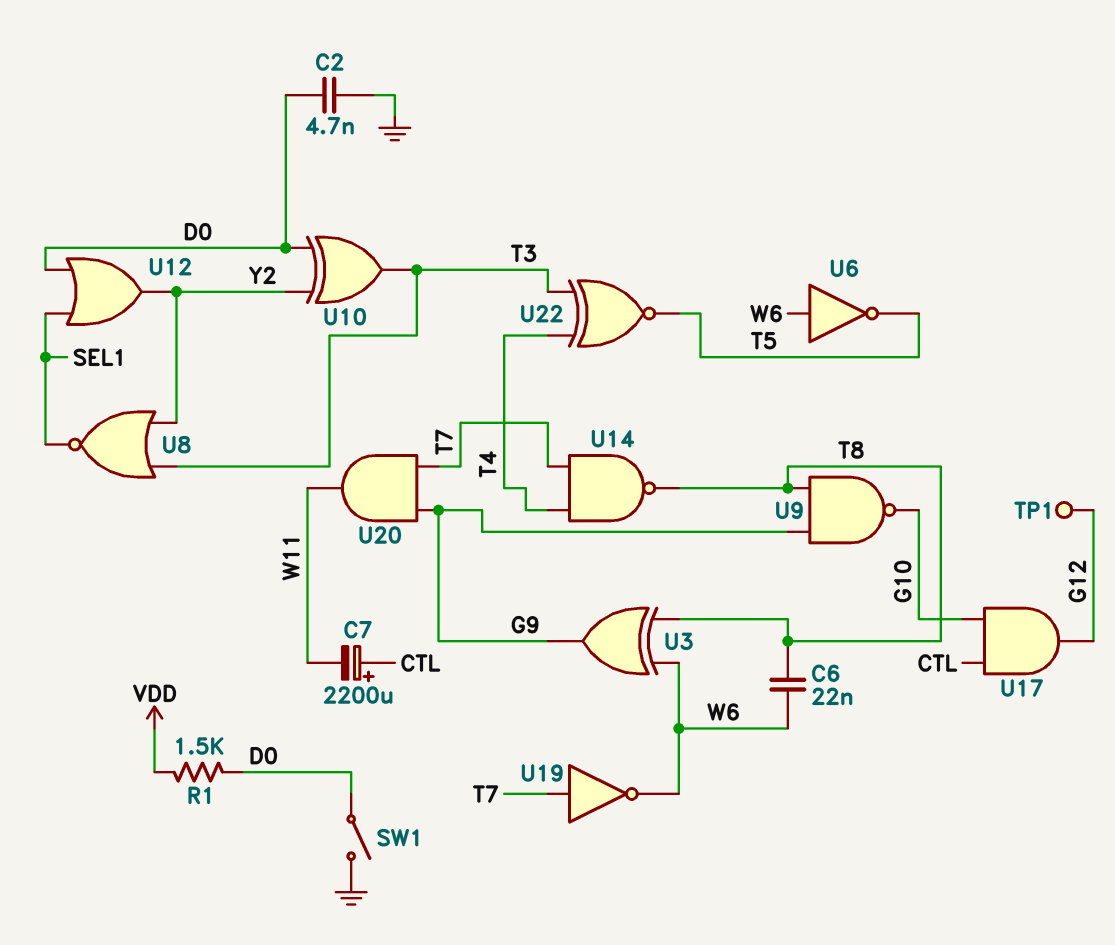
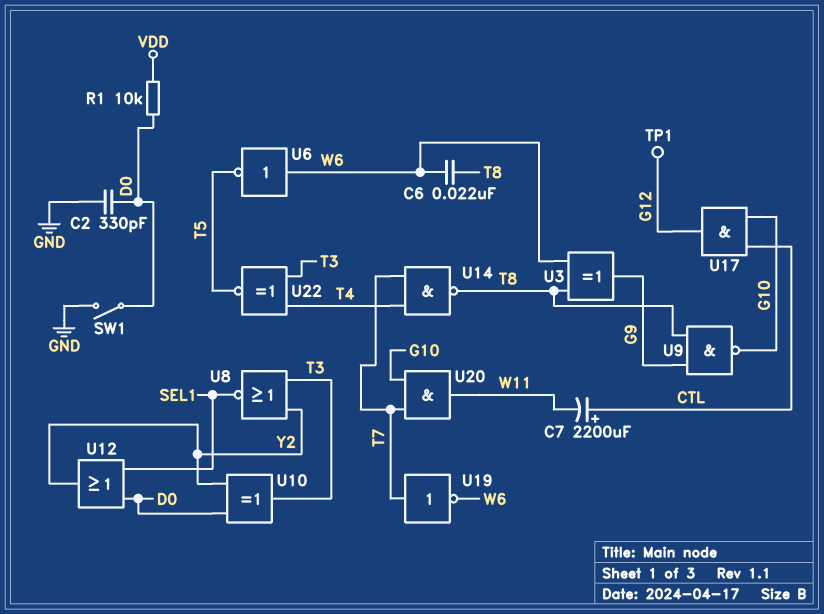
C2: 4.7nF (D0, GND) -> 330pF (D0, GND)
R1: 1.5k (D0, VDD) -> 10k (D0, VDD)
U20: AND (in G9, in T7, out W11) -> AND (in G10, in T7, out W11)

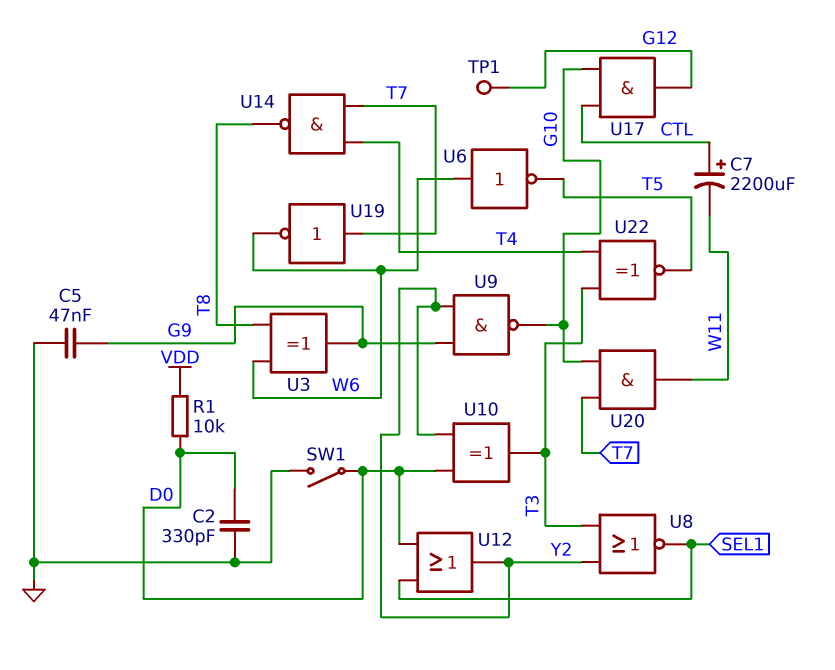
C5: none -> 47nF (G9, GND)
C6: 22nF (T8, W6) -> none
U9: NAND (in G9, in T8, out G10) -> NAND (in G9, in Y2, out G10)

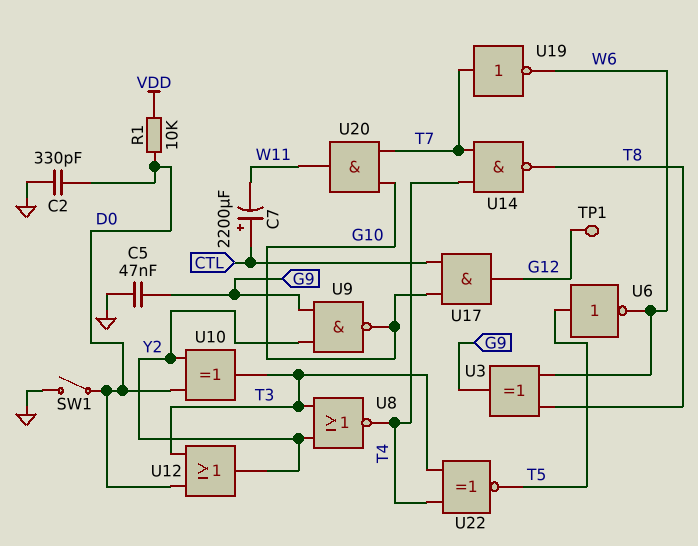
U6: NOT (in W6, out T5) -> NOT (in T5, out W6)
U8: NOR (in T3, in Y2, out SEL1) -> NOR (in T3, in Y2, out T4)
U12: OR (in D0, in SEL1, out Y2) -> OR (in D0, in T3, out Y2)

